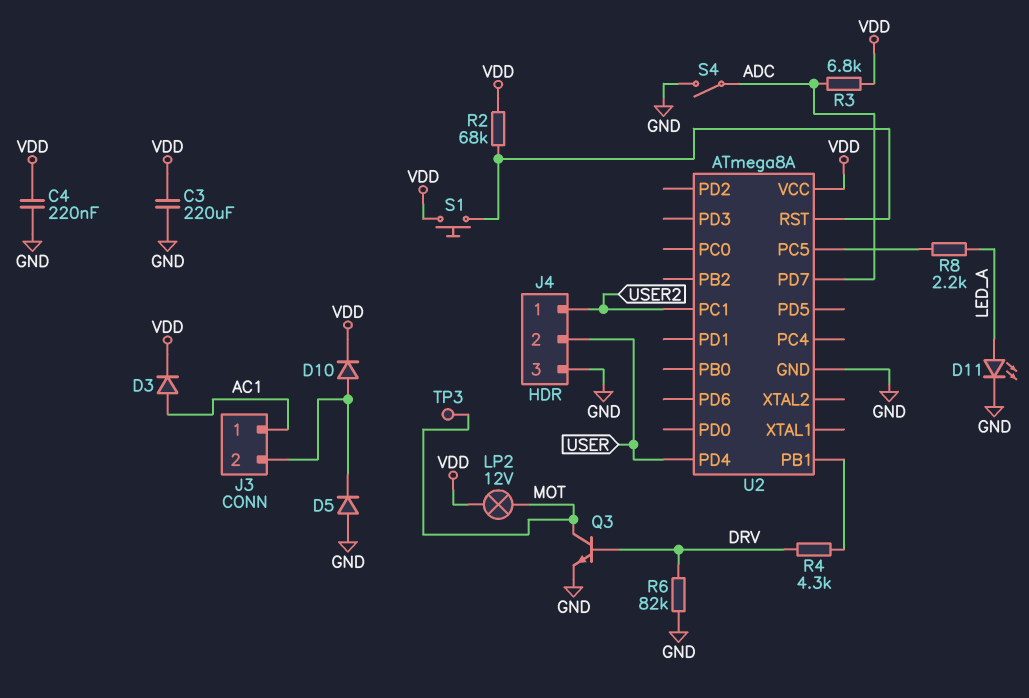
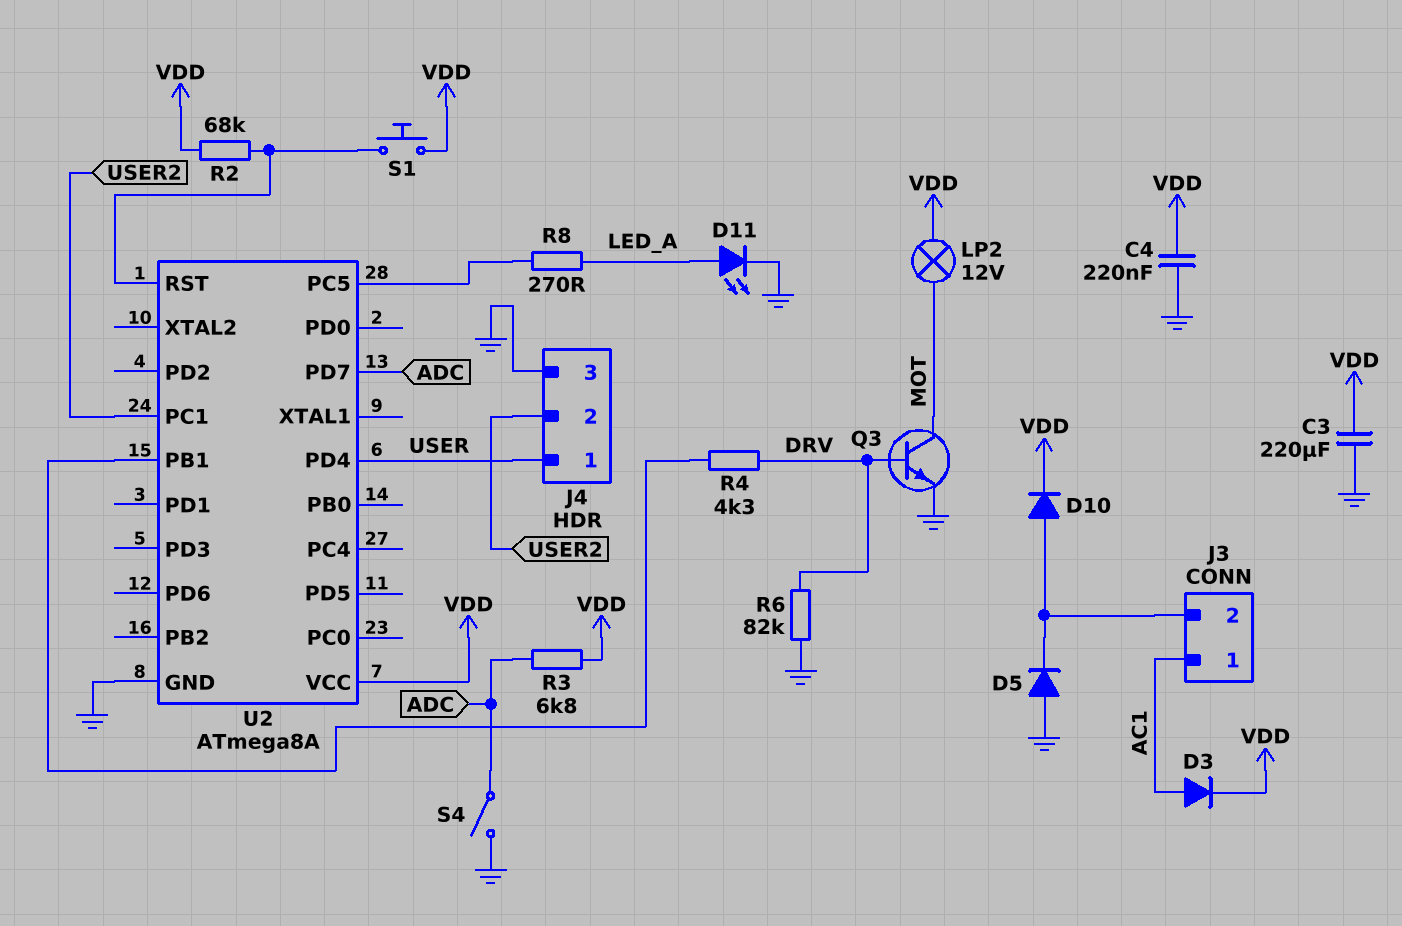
J4 pin 1: USER2 -> USER
J4 pin 2: USER -> USER2
R8: 2.2k (LED_A, U2/PC5) -> 270 (LED_A, U2/PC5)
TP3: test point (MOT) -> none

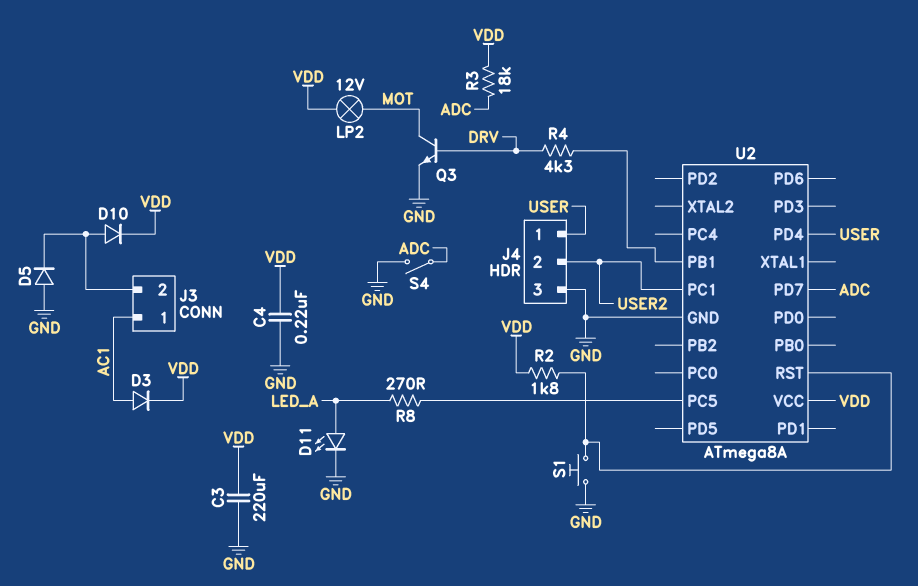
R2: 68k (U2/RST, VDD) -> 1.8k (U2/RST, VDD)
R3: 6.8k (ADC, VDD) -> 18k (ADC, VDD)
R6: 82k (DRV, GND) -> none
S1: button (U2/RST, VDD) -> button (GND, U2/RST)

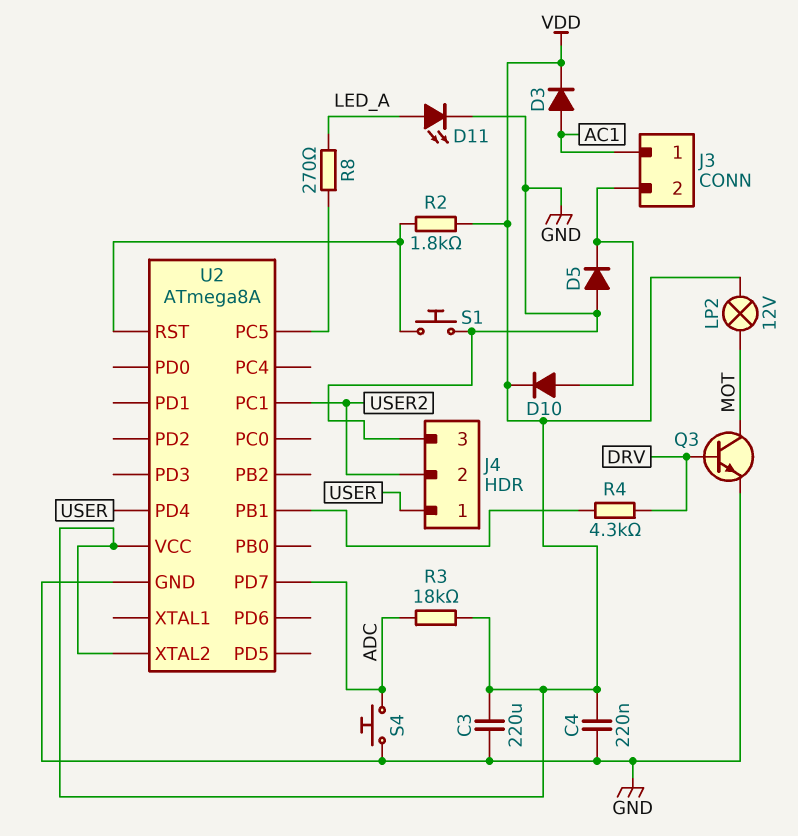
S4: switch (ADC, GND) -> button (ADC, GND)
U2 pin XTAL2: none -> VDD

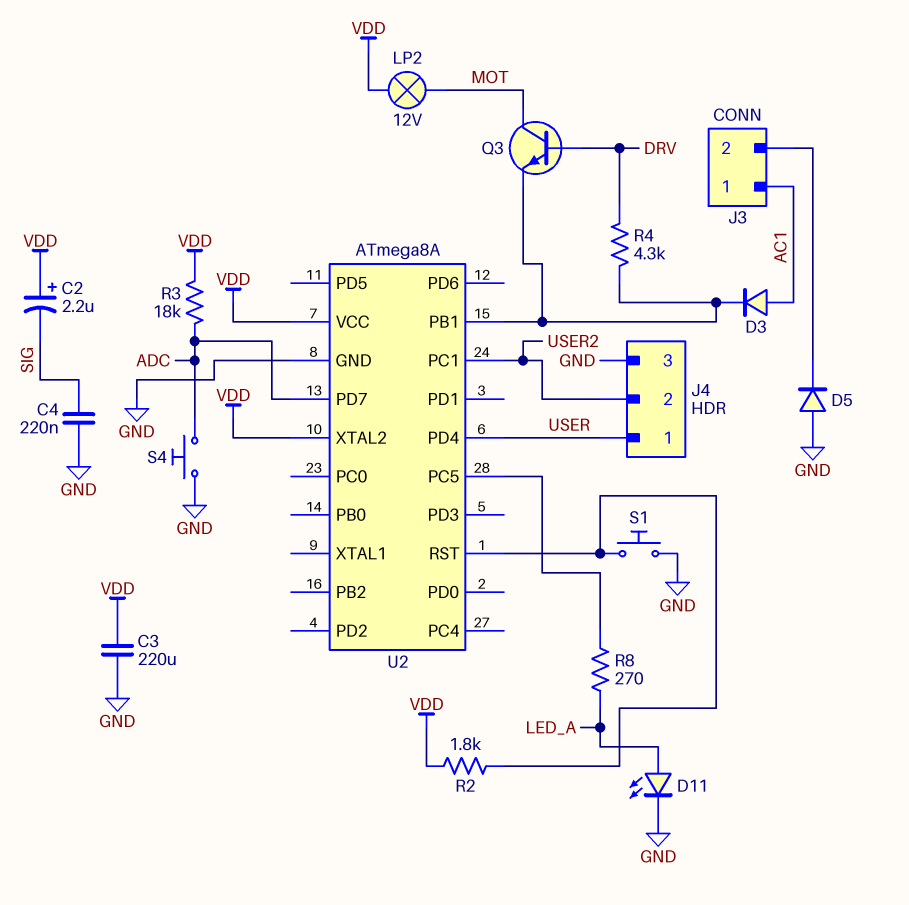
C2: none -> 2.2uF (plus VDD, minus SIG)
C4: 220nF (GND, VDD) -> 220nF (GND, SIG)
D3: diode (A AC1, K VDD) -> diode (A AC1, K U2/PB1)
D10: diode (A J3/2, K VDD) -> none
Q3: NPN (B DRV, C MOT, E GND) -> NPN (B DRV, C MOT, E U2/PB1)

